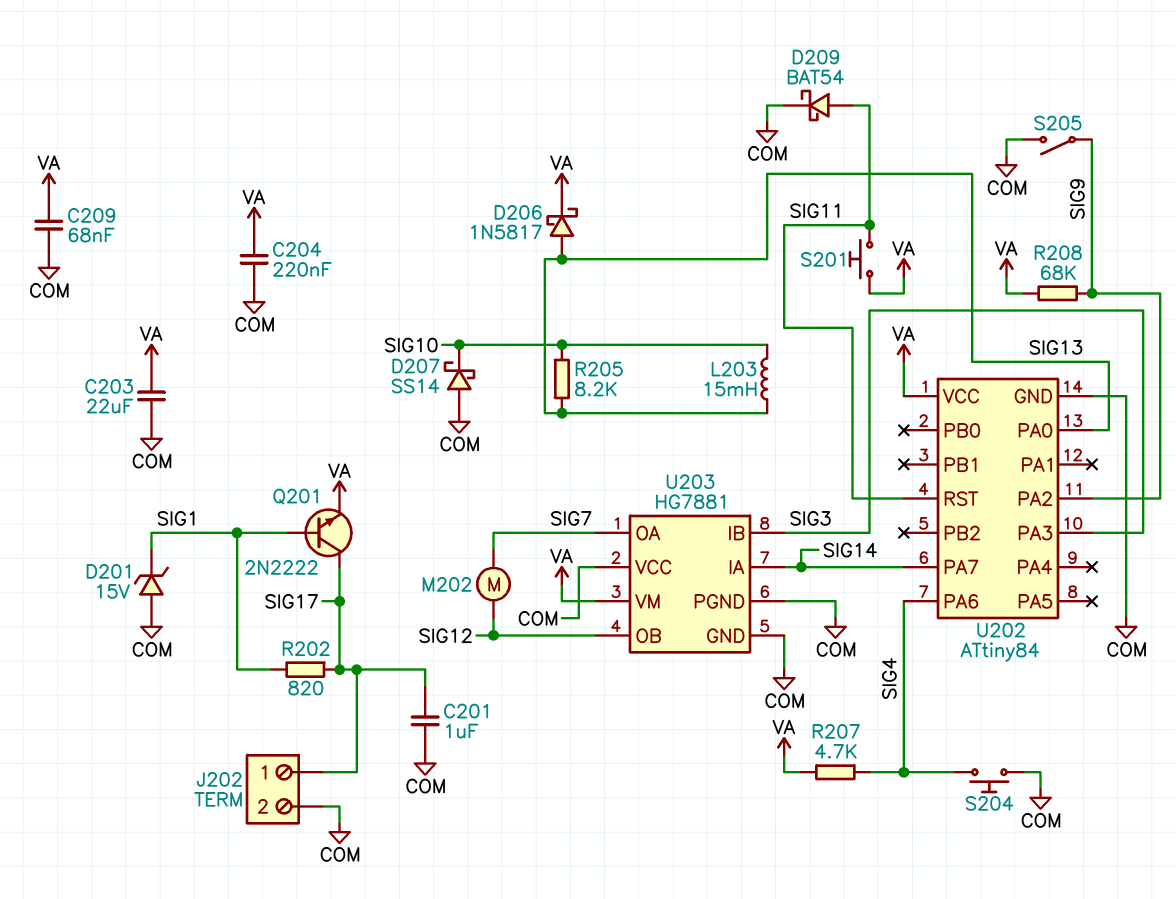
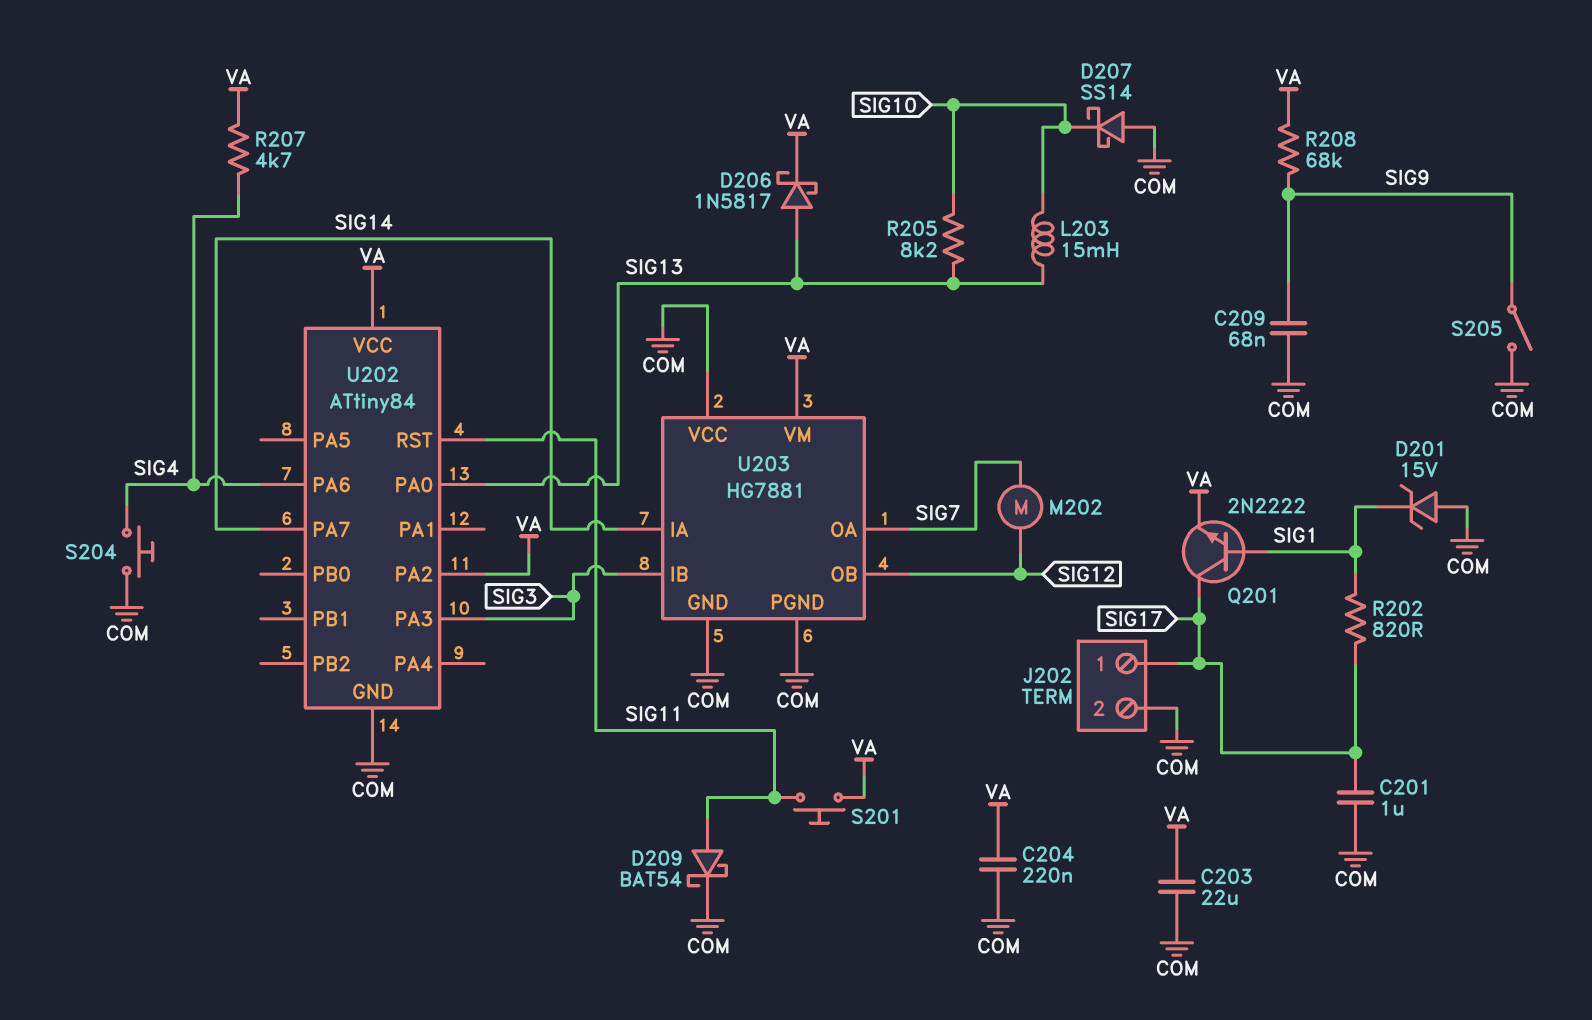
C209: 68nF (COM, VA) -> 68nF (COM, SIG9)
U202 pin PA2: SIG9 -> VA

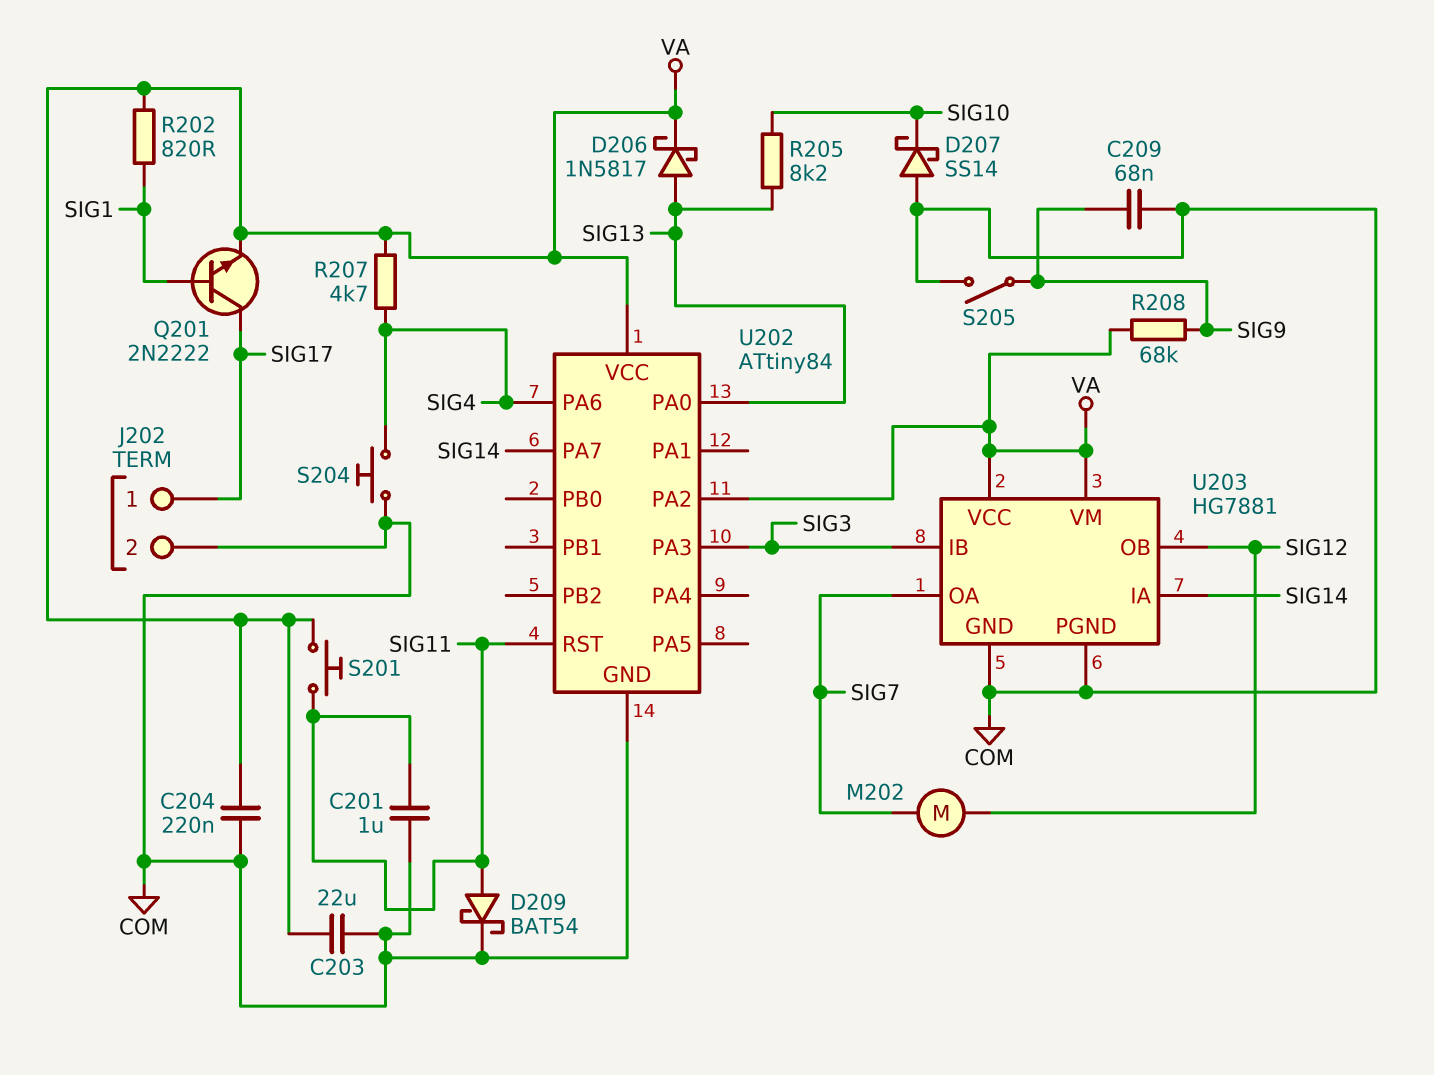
C201: 1uF (COM, SIG17) -> 1uF (COM, SIG11)
D201: zener 15V (A COM, K SIG1) -> none
L203: 15mH (SIG10, SIG13) -> none
R202: 820 (SIG1, SIG17) -> 820 (SIG1, VA)
U203 pin VCC: COM -> VA

